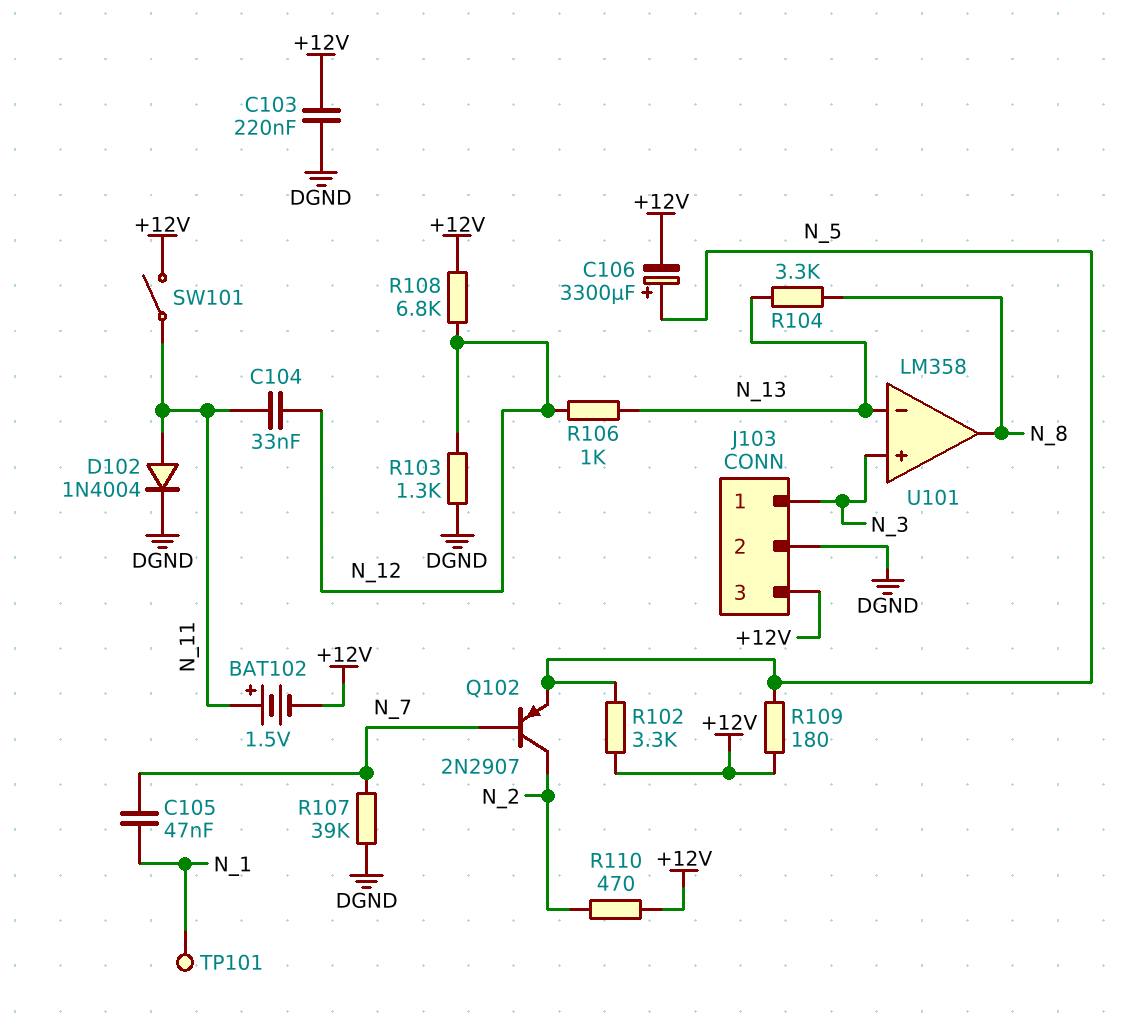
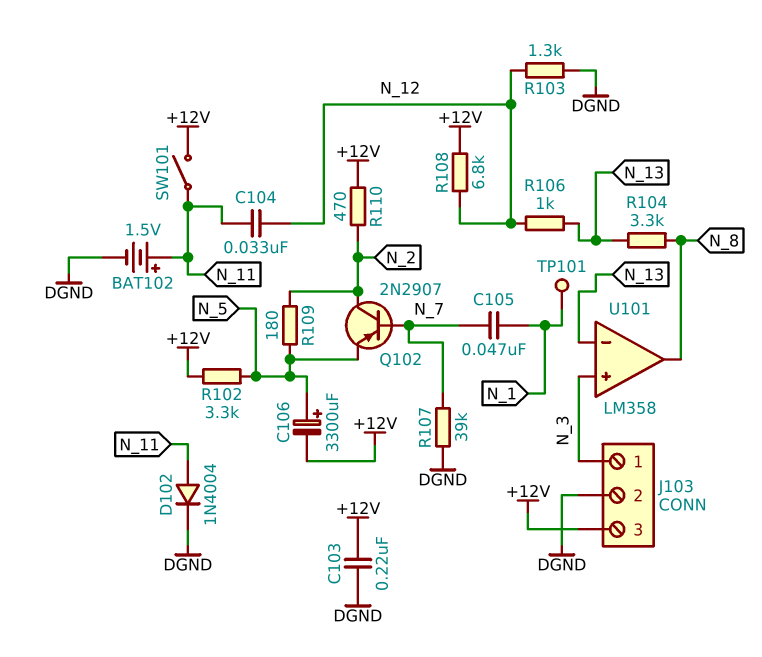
BAT102: 1.5V (plus N_11, minus +12V) -> 1.5V (plus N_11, minus DGND)
R109: 180 (+12V, N_5) -> 180 (N_2, N_5)

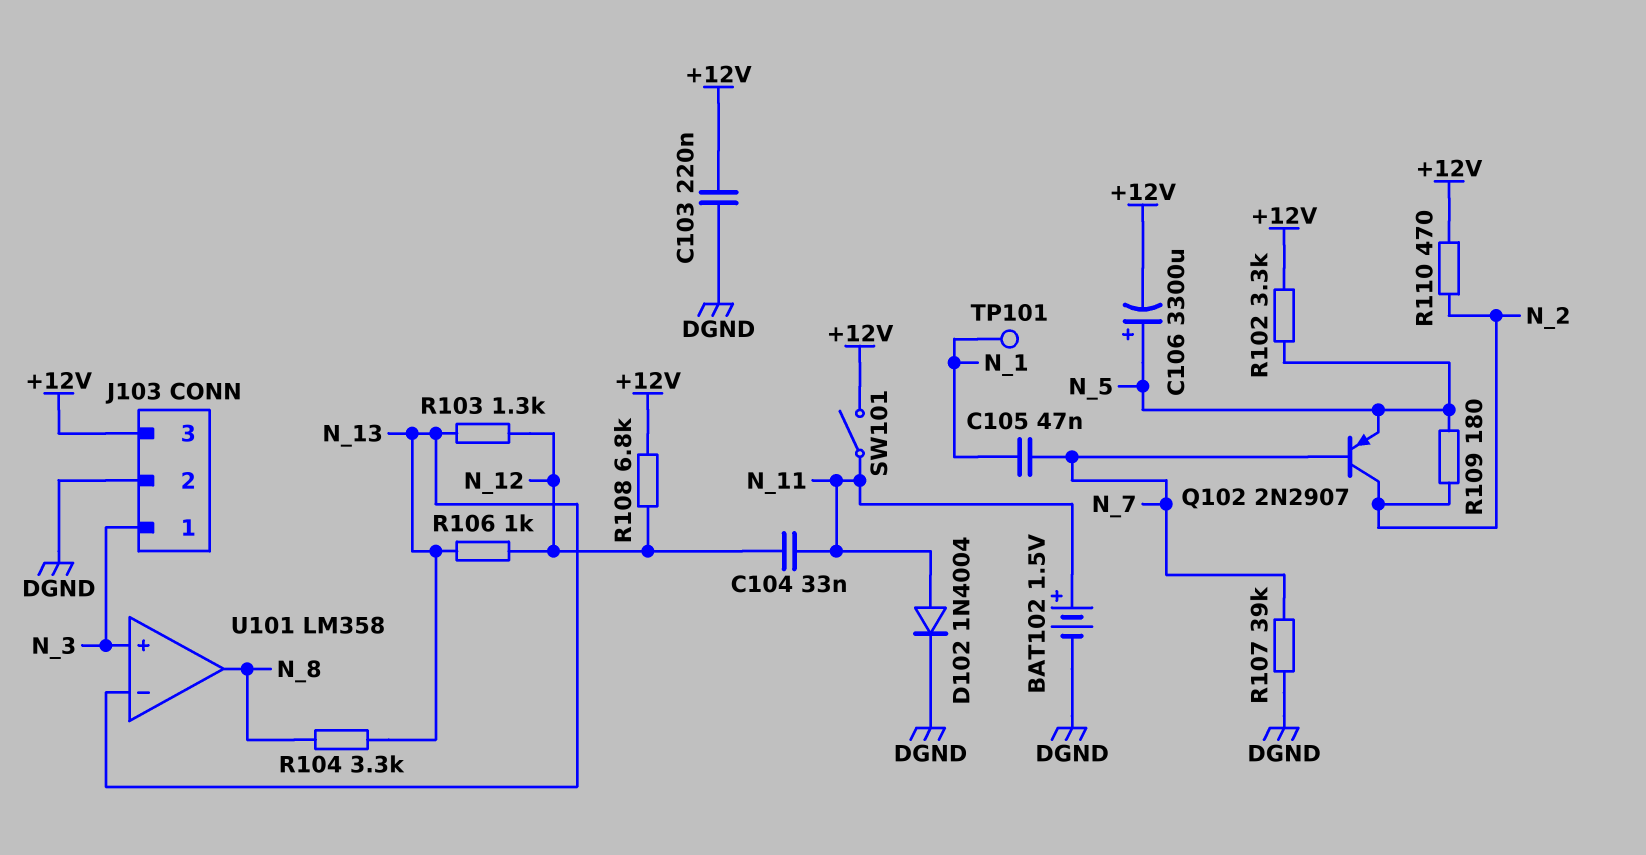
R103: 1.3k (DGND, N_12) -> 1.3k (N_12, N_13)

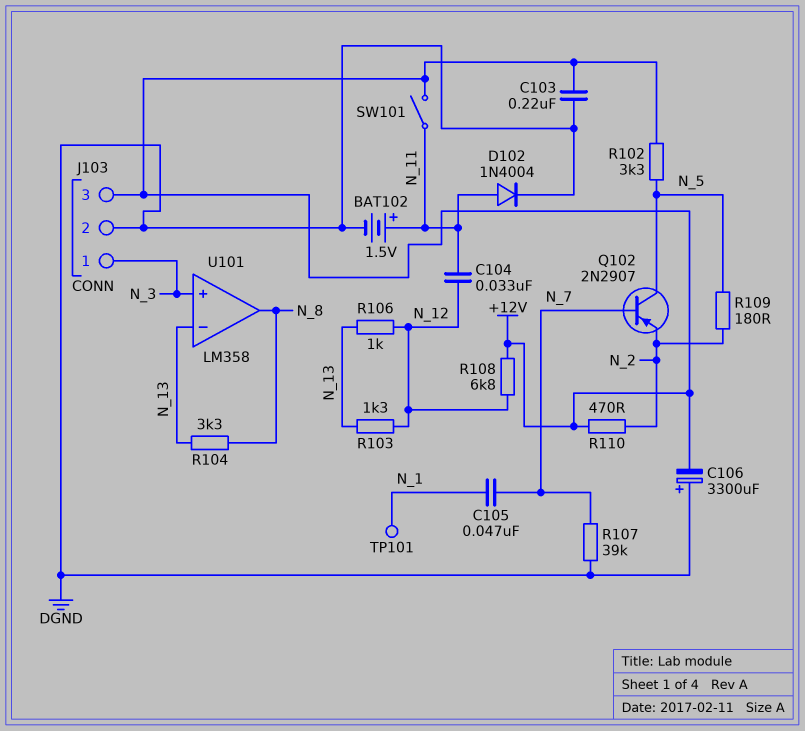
C106: 3300uF (plus N_5, minus +12V) -> 3300uF (plus DGND, minus +12V)
Q102: PNP 2N2907 (B N_7, C N_2, E N_5) -> PNP 2N2907 (B N_7, C N_5, E N_2)

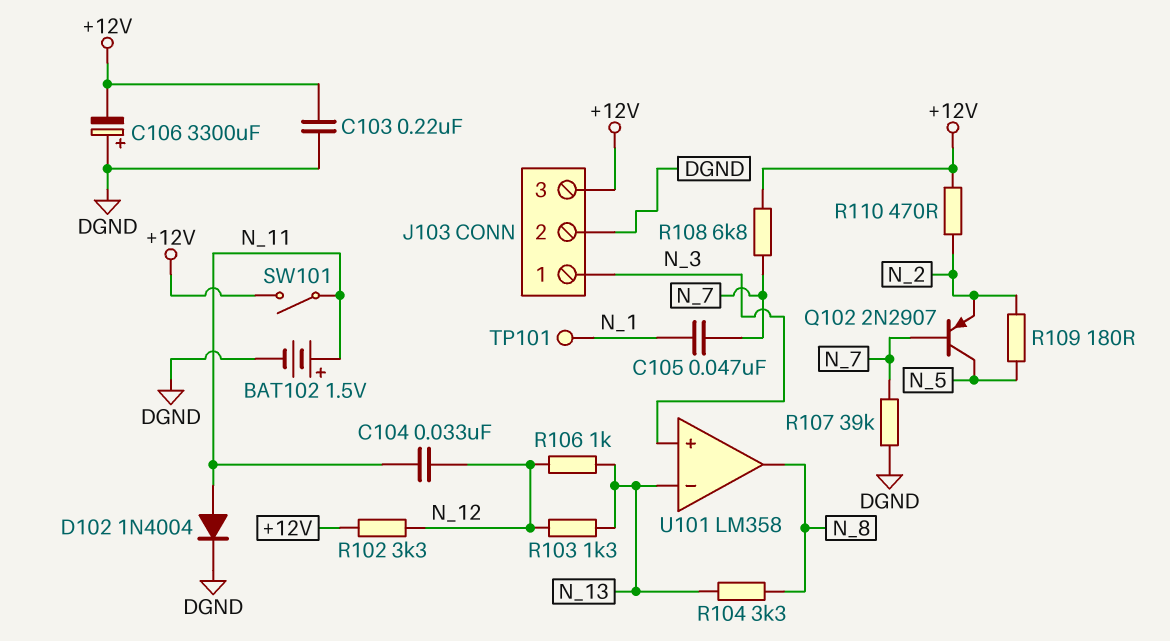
R102: 3.3k (+12V, N_5) -> 3.3k (+12V, N_12)
R108: 6.8k (+12V, N_12) -> 6.8k (+12V, N_7)

